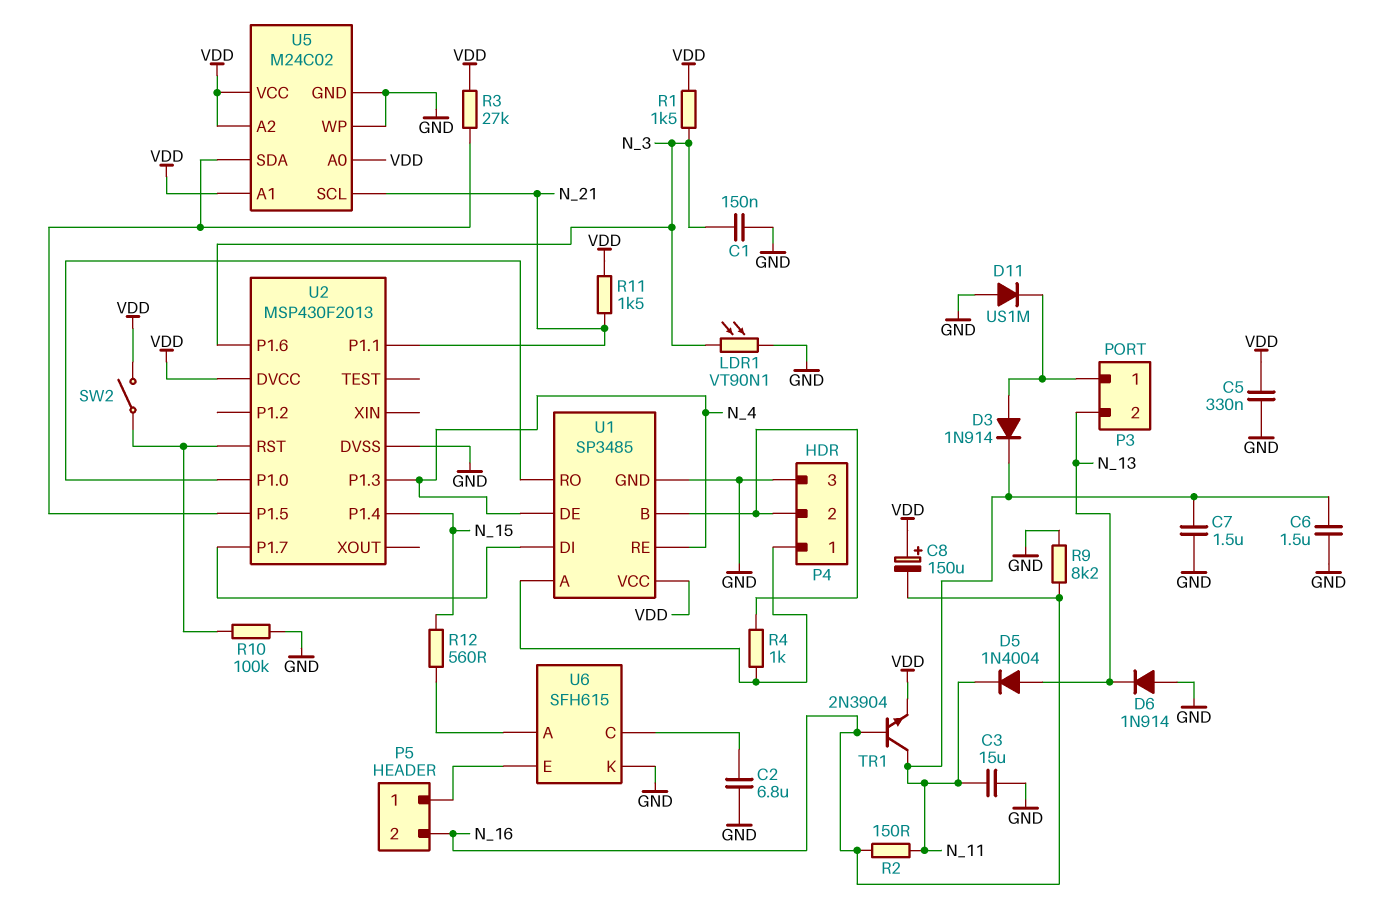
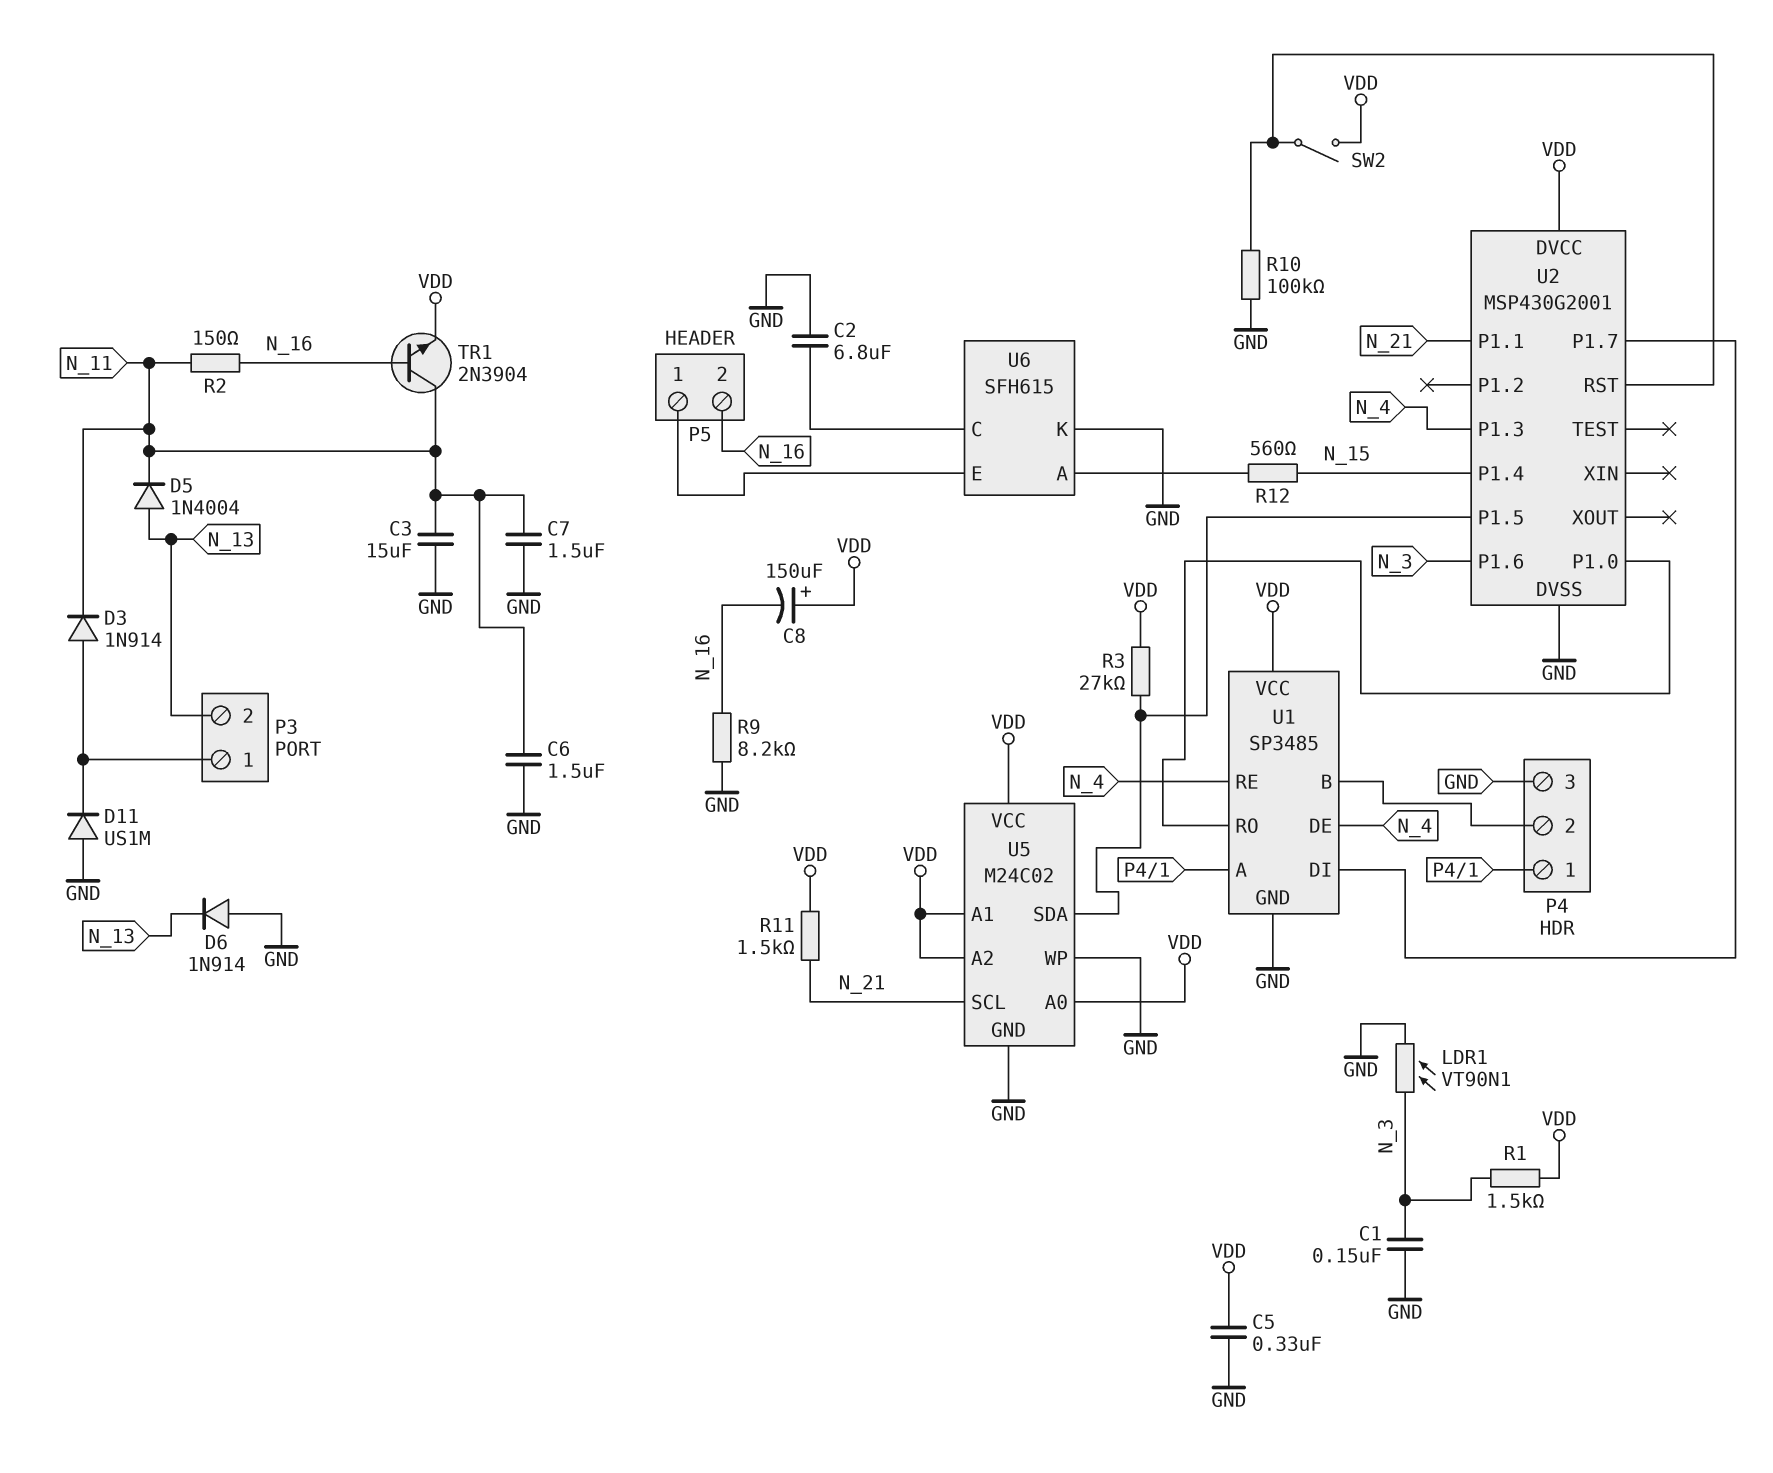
R4: 1k (P4/1, P4/2) -> none
U2: MSP430F2013 -> MSP430G2001

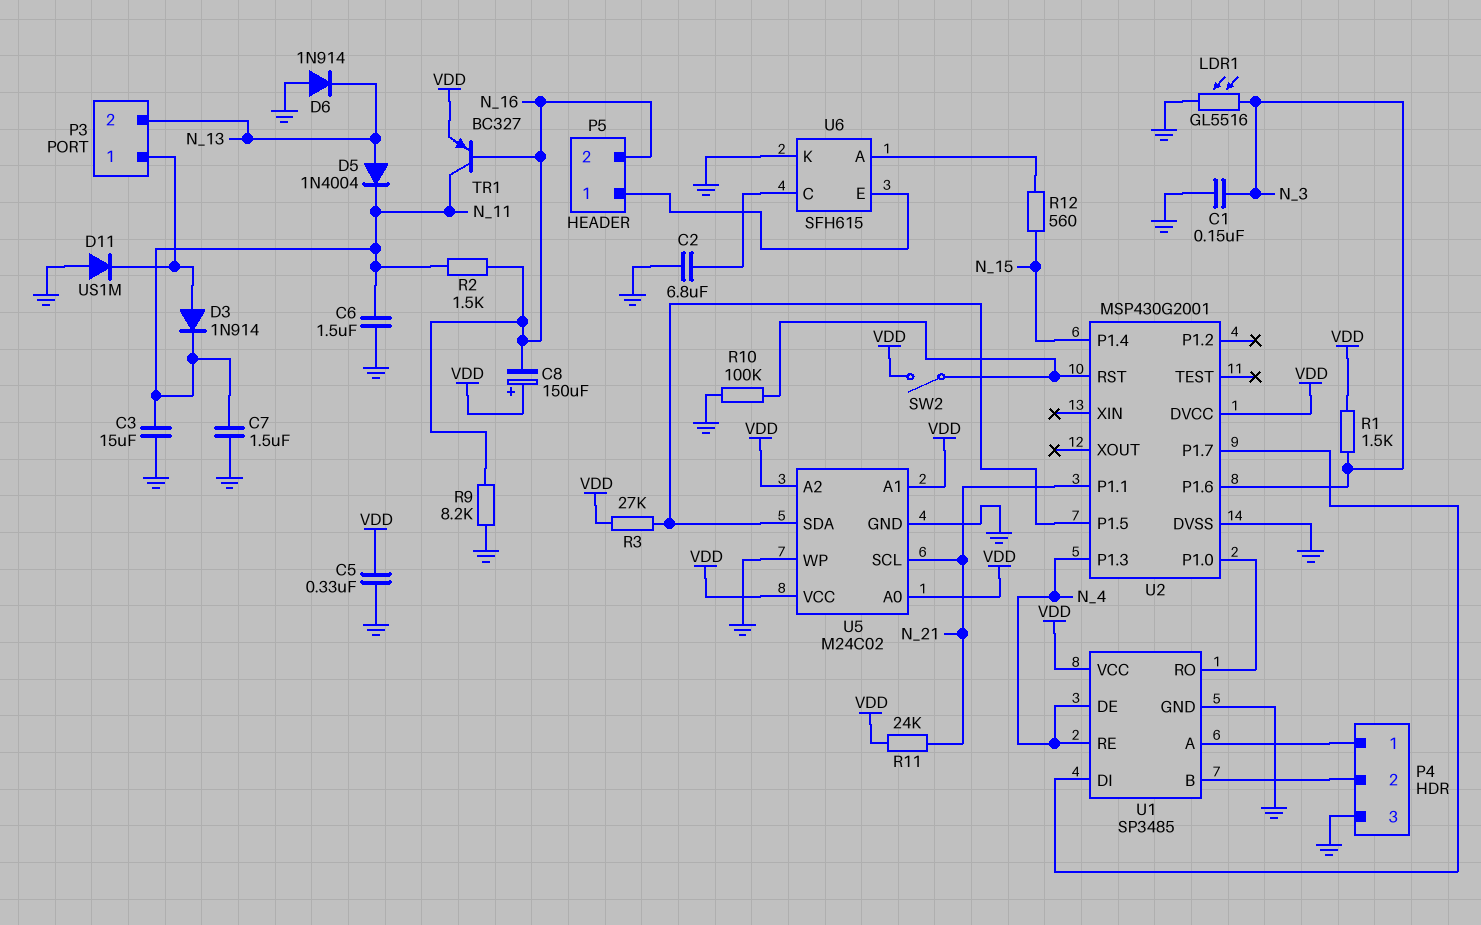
LDR1: VT90N1 (GND, N_3) -> GL5516 (GND, N_3)
R2: 150 (N_11, N_16) -> 1.5k (N_11, N_16)
R11: 1.5k (N_21, VDD) -> 24k (N_21, VDD)
TR1: NPN 2N3904 (B N_16, C N_11, E VDD) -> PNP BC327 (B N_16, C N_11, E VDD)

